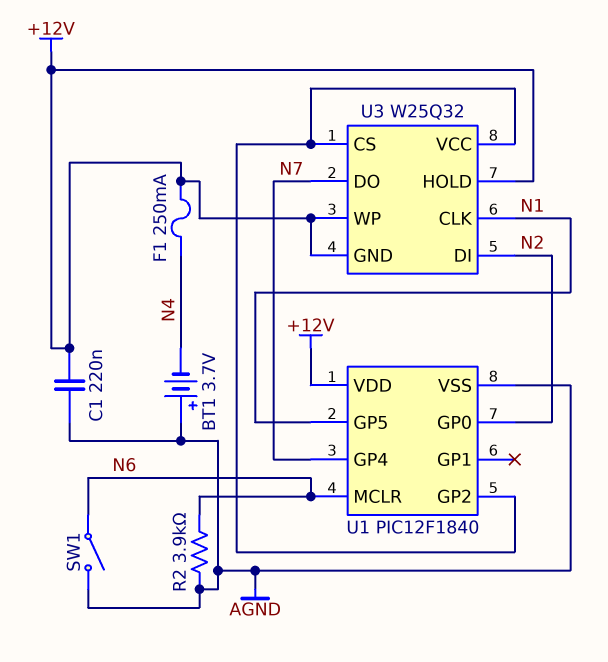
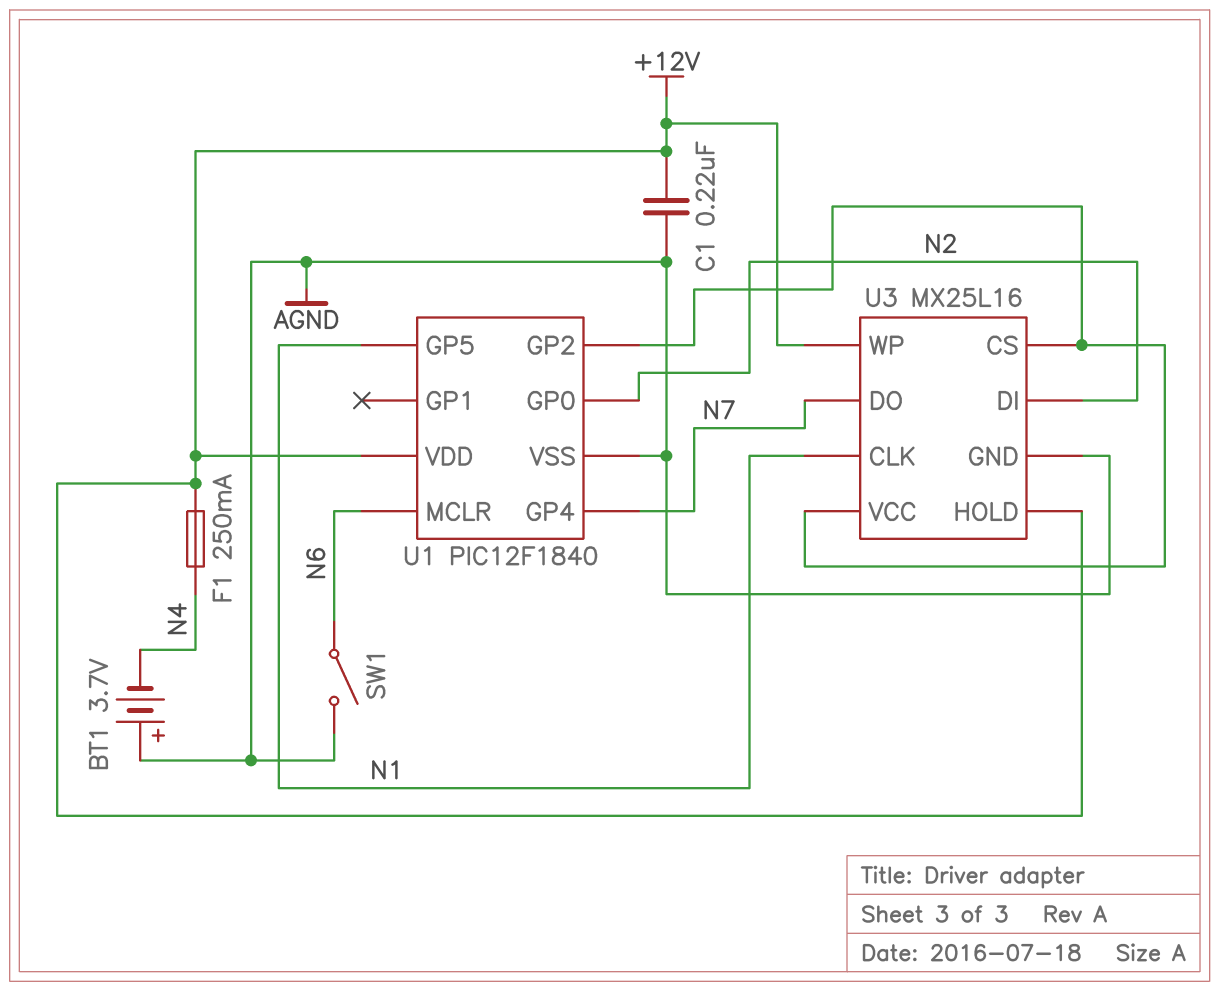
R2: 3.9k (AGND, N6) -> none
U3: W25Q32 -> MX25L16
U3 pin GND: +12V -> AGND

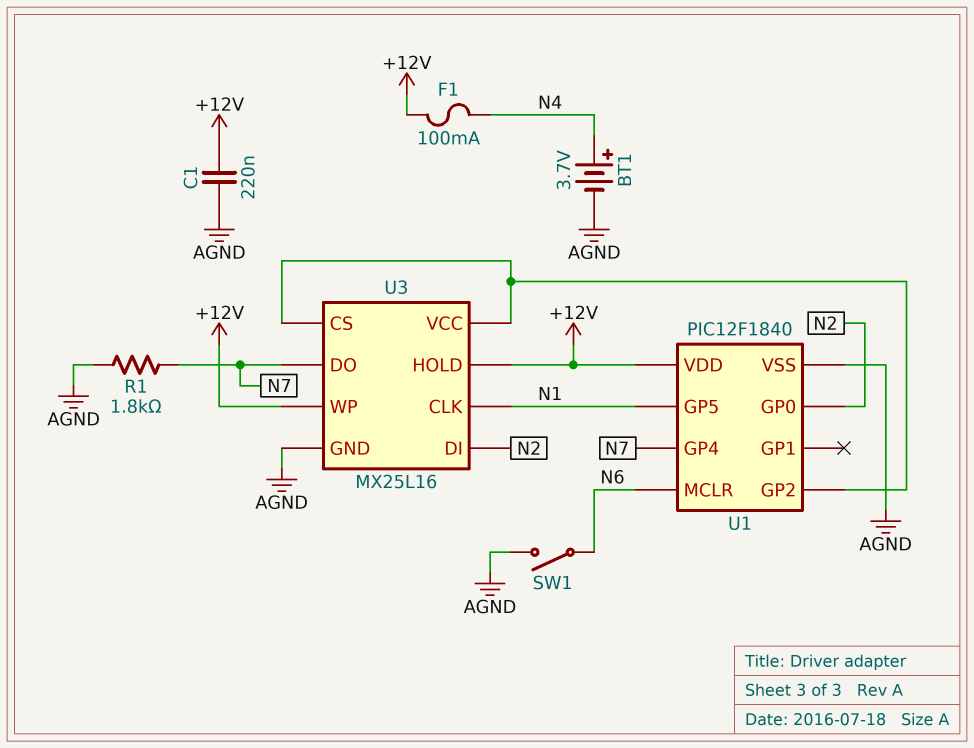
BT1: 3.7V (plus AGND, minus N4) -> 3.7V (plus N4, minus AGND)
F1: 250mA (+12V, N4) -> 100mA (+12V, N4)
R1: none -> 1.8k (AGND, N7)

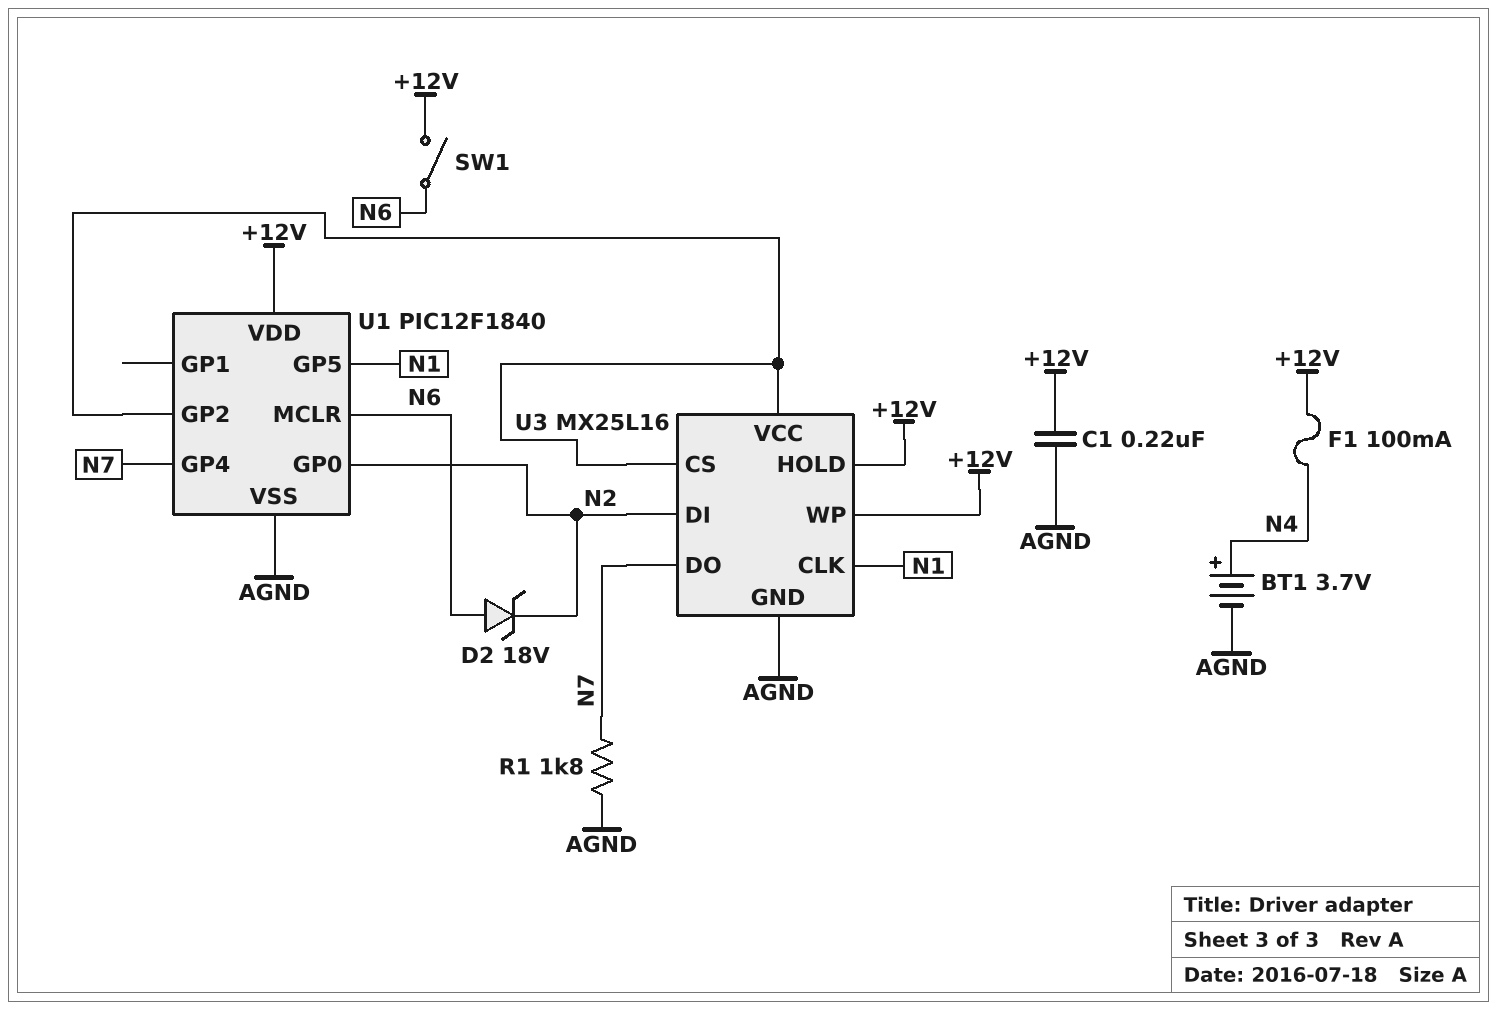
D2: none -> zener 18V (A N6, K N2)
SW1: switch (AGND, N6) -> switch (+12V, N6)

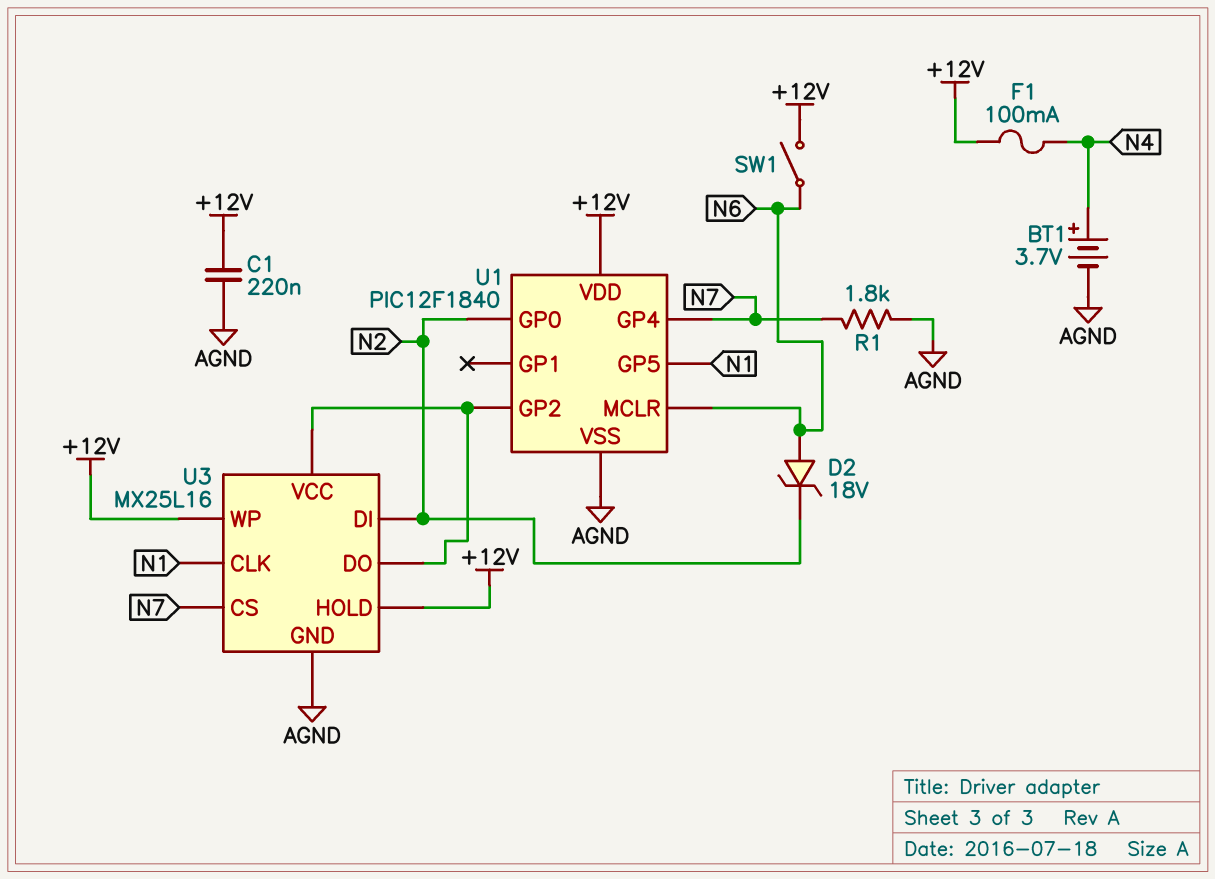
U3 pin CS: U1/GP2 -> N7
U3 pin DO: N7 -> U1/GP2

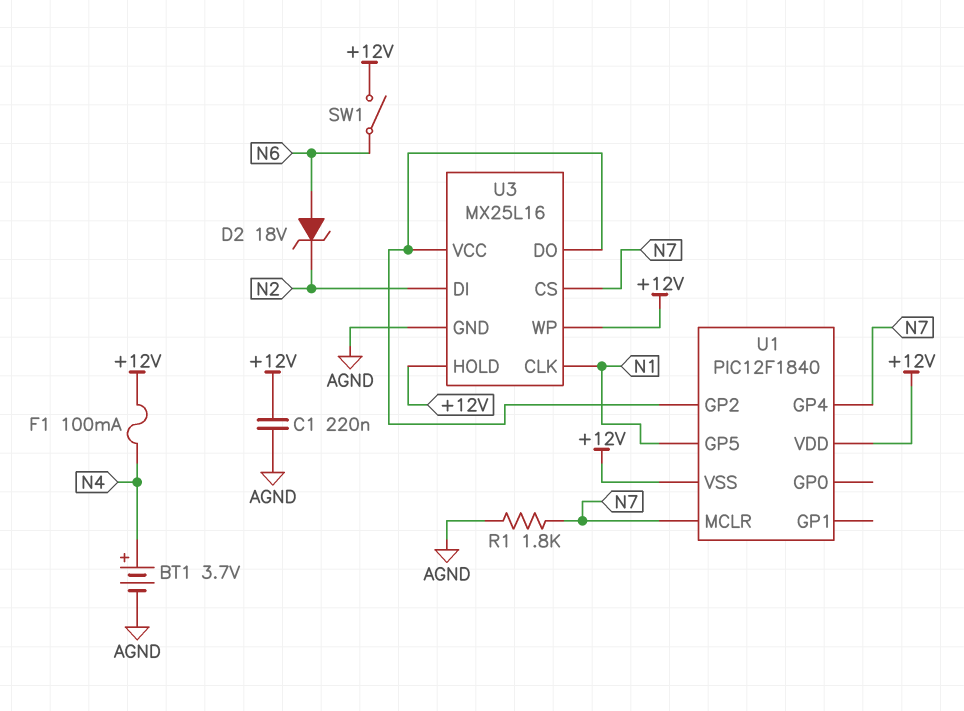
U1 pin GP0: N2 -> none
U1 pin MCLR: N6 -> N7
U1 pin VSS: AGND -> +12V

